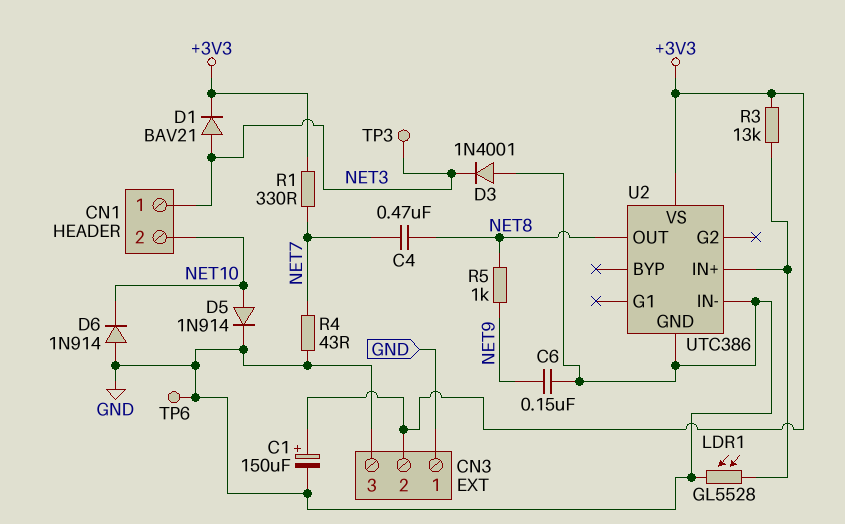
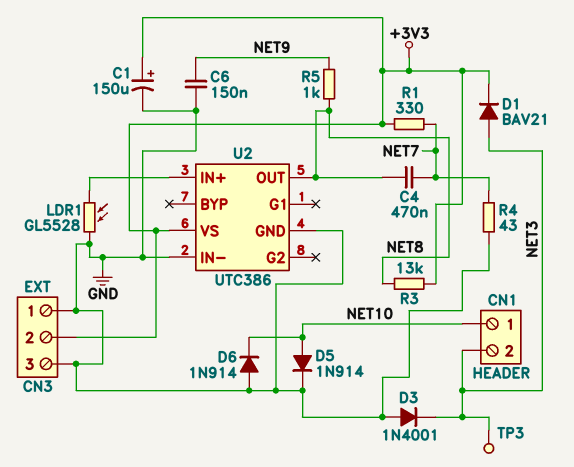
CN1 pin 1: NET3 -> NET10
CN1 pin 2: NET10 -> NET3
R3: 13k (+3V3, U2/IN+) -> 13k (+3V3, NET8)
TP6: test point (GND) -> none

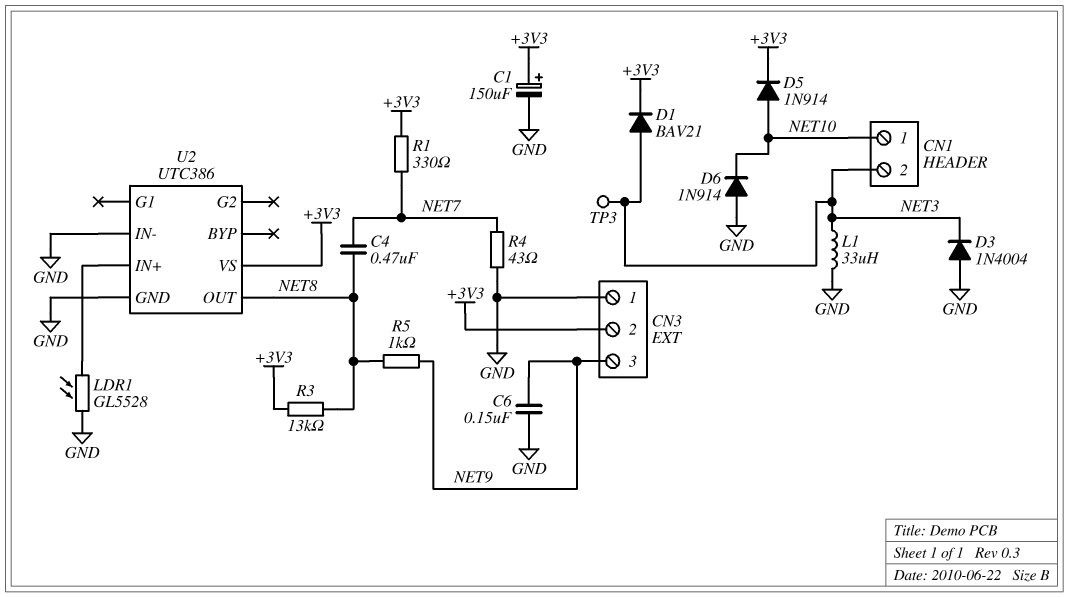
CN3 pin 3: GND -> NET9
D3: diode 1N4001 (A GND, K NET3) -> diode 1N4004 (A GND, K NET3)
D5: diode 1N914 (A NET10, K GND) -> diode 1N914 (A NET10, K +3V3)
L1: none -> 33uH (GND, NET3)

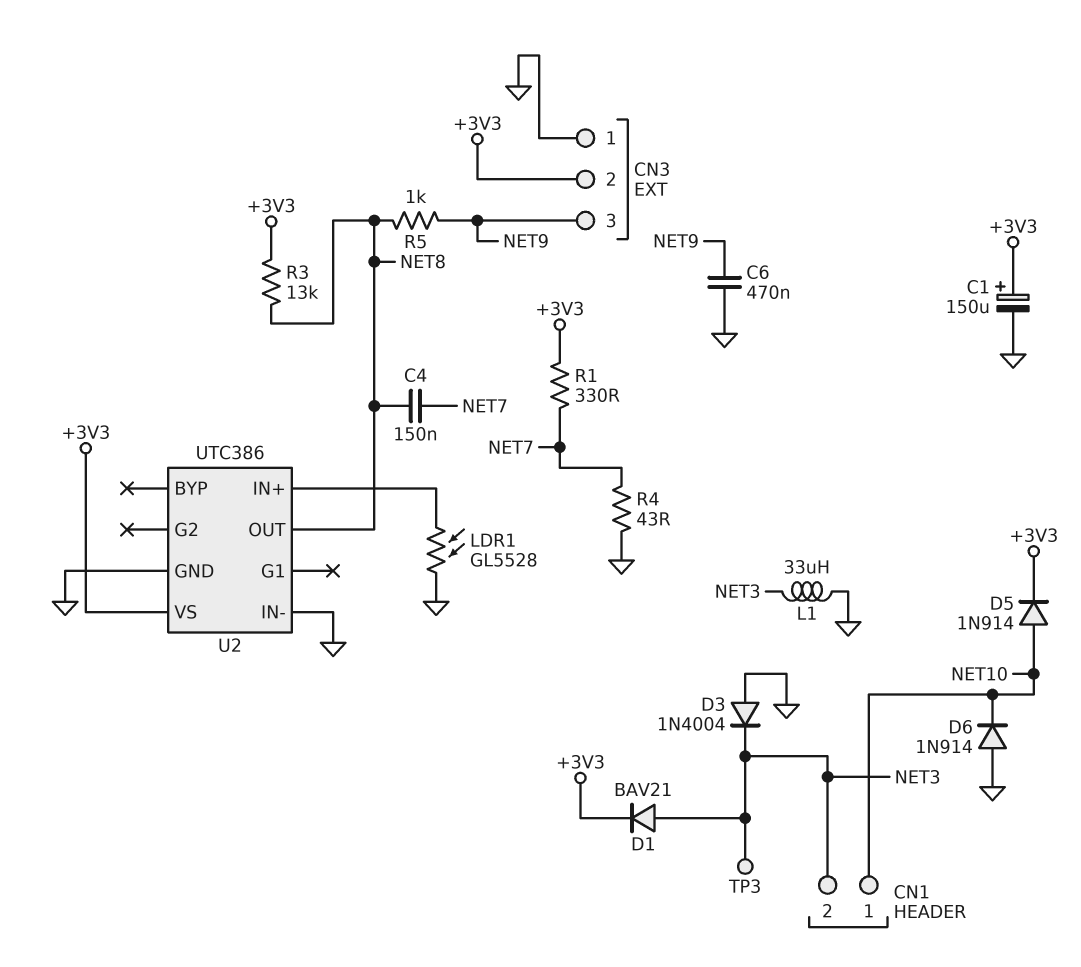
C4: 470nF (NET7, NET8) -> 150nF (NET7, NET8)
C6: 150nF (GND, NET9) -> 470nF (GND, NET9)

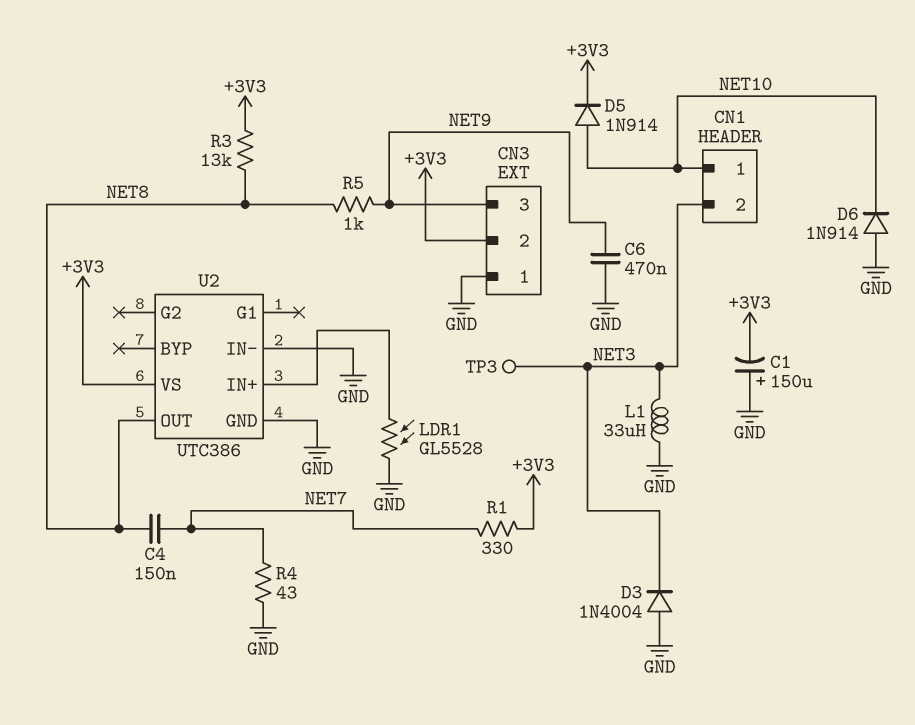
C1: 150uF (plus +3V3, minus GND) -> 150uF (plus GND, minus +3V3)
D1: diode BAV21 (A NET3, K +3V3) -> none

